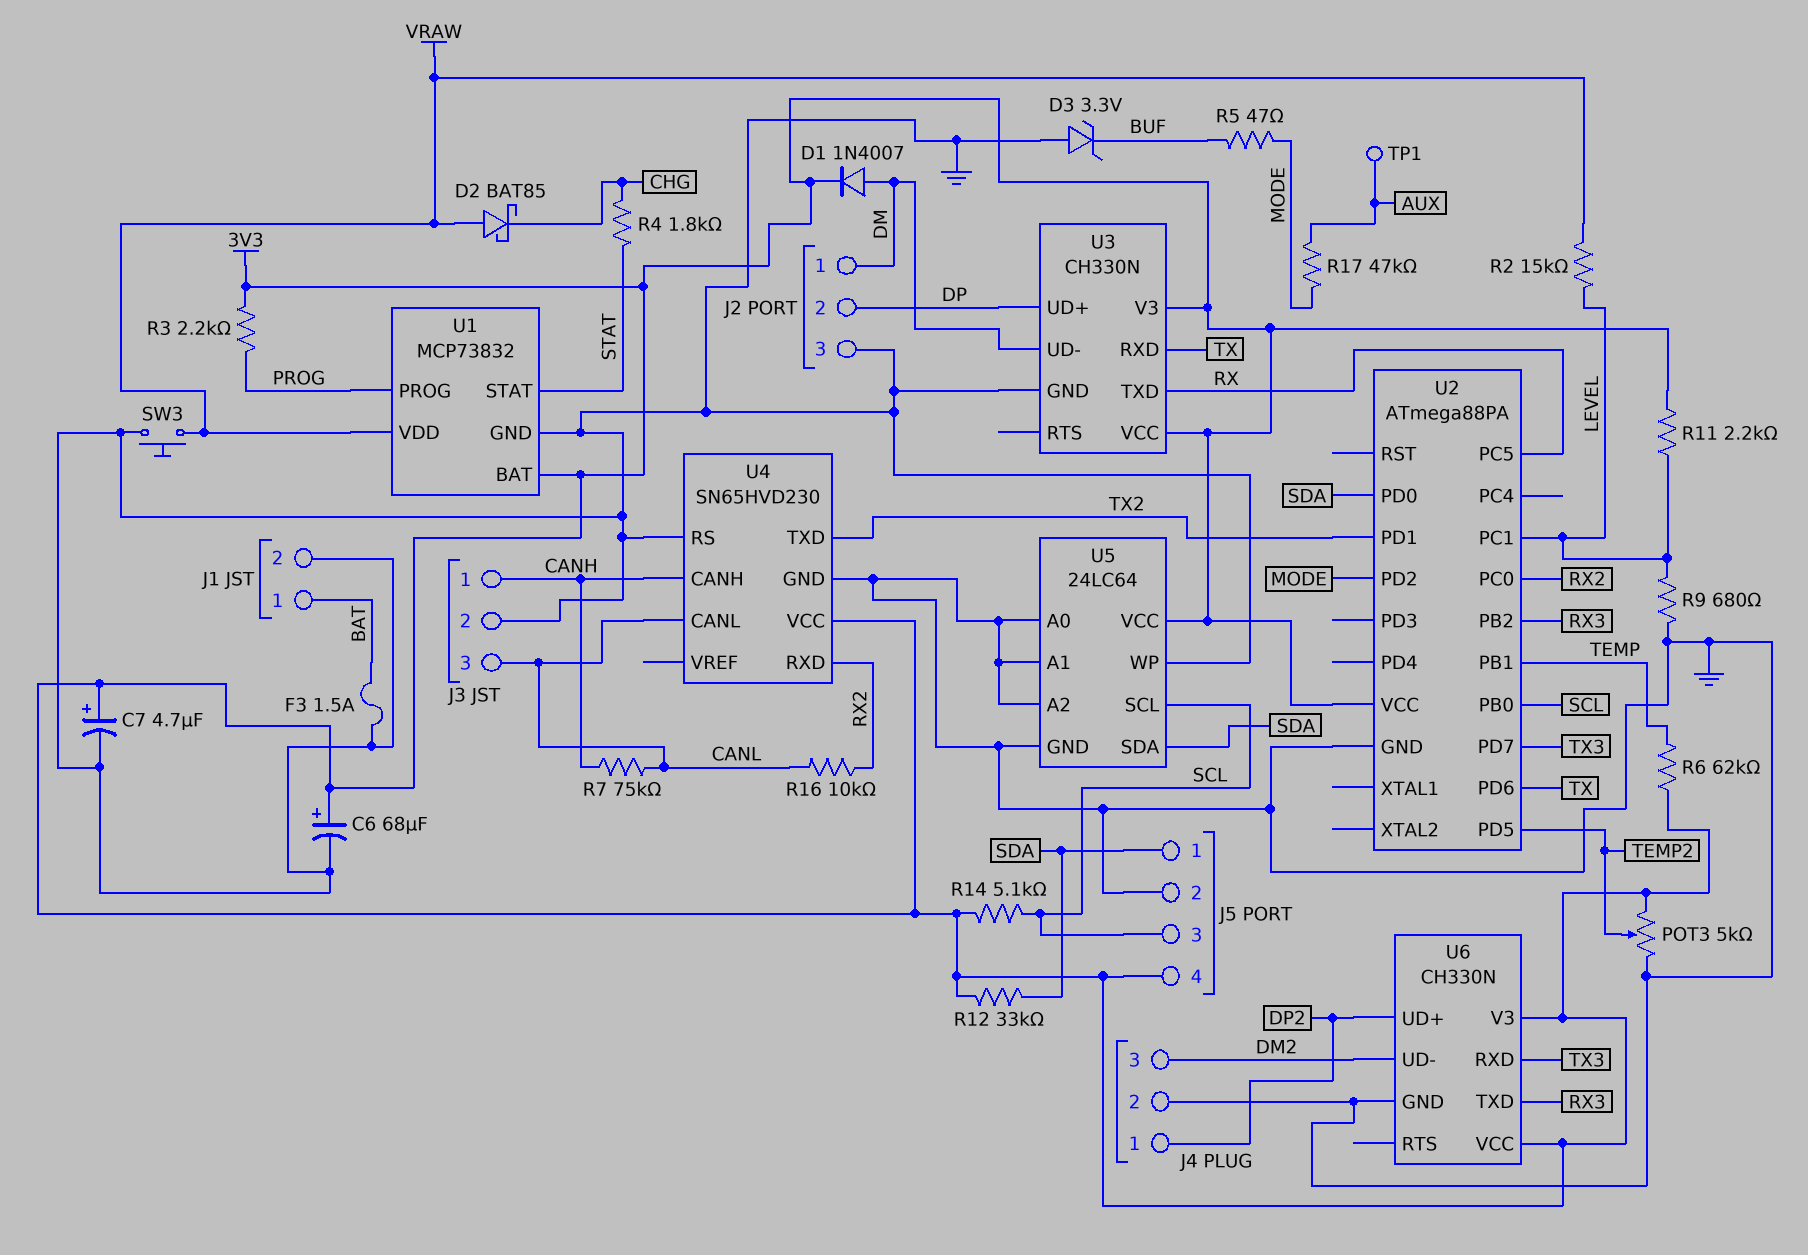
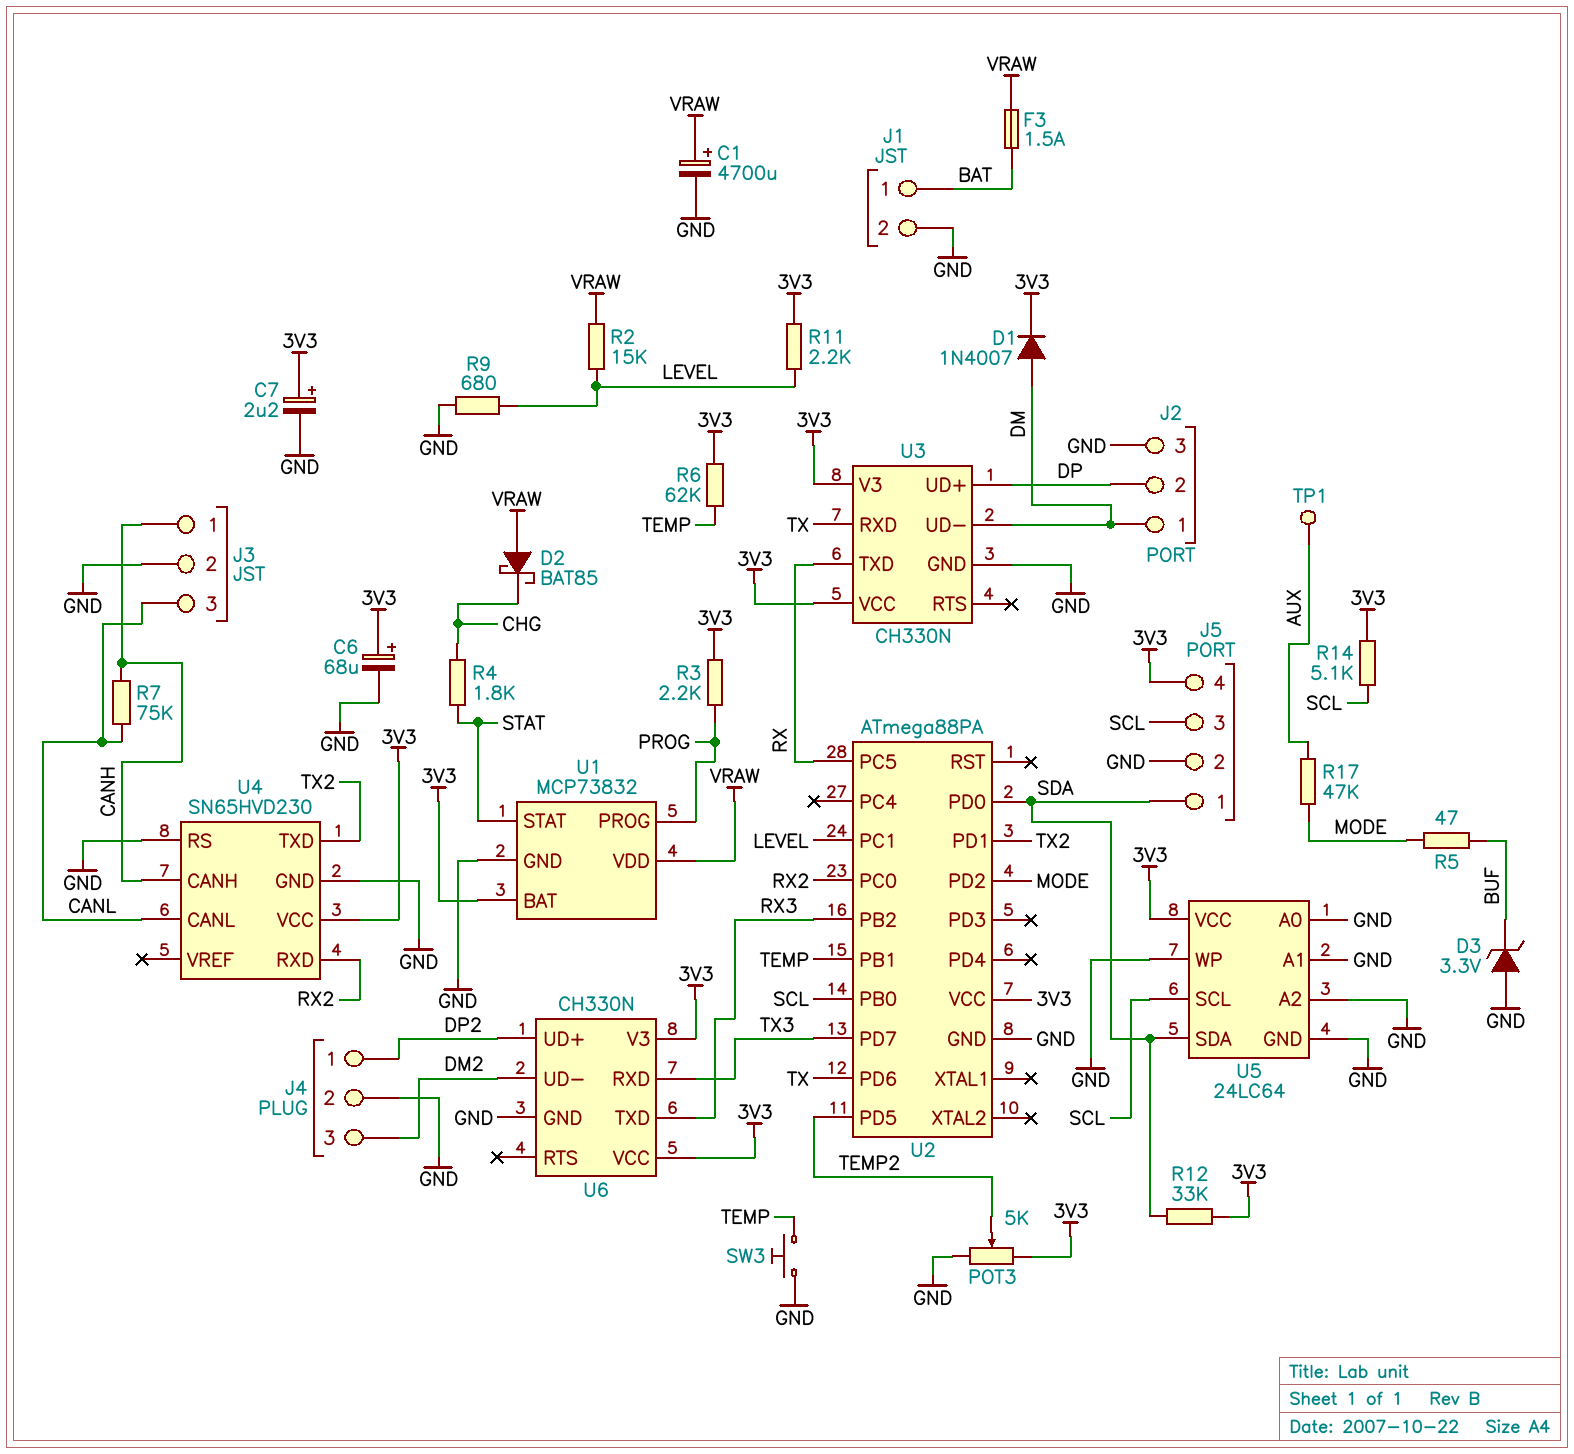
C1: none -> 4700uF (plus VRAW, minus GND)
C7: 4.7uF (plus 3V3, minus GND) -> 2.2uF (plus 3V3, minus GND)
F3: 1.5A (BAT, GND) -> 1.5A (BAT, VRAW)
R16: 10k (CANL, RX2) -> none
SW3: button (GND, VRAW) -> button (GND, TEMP)

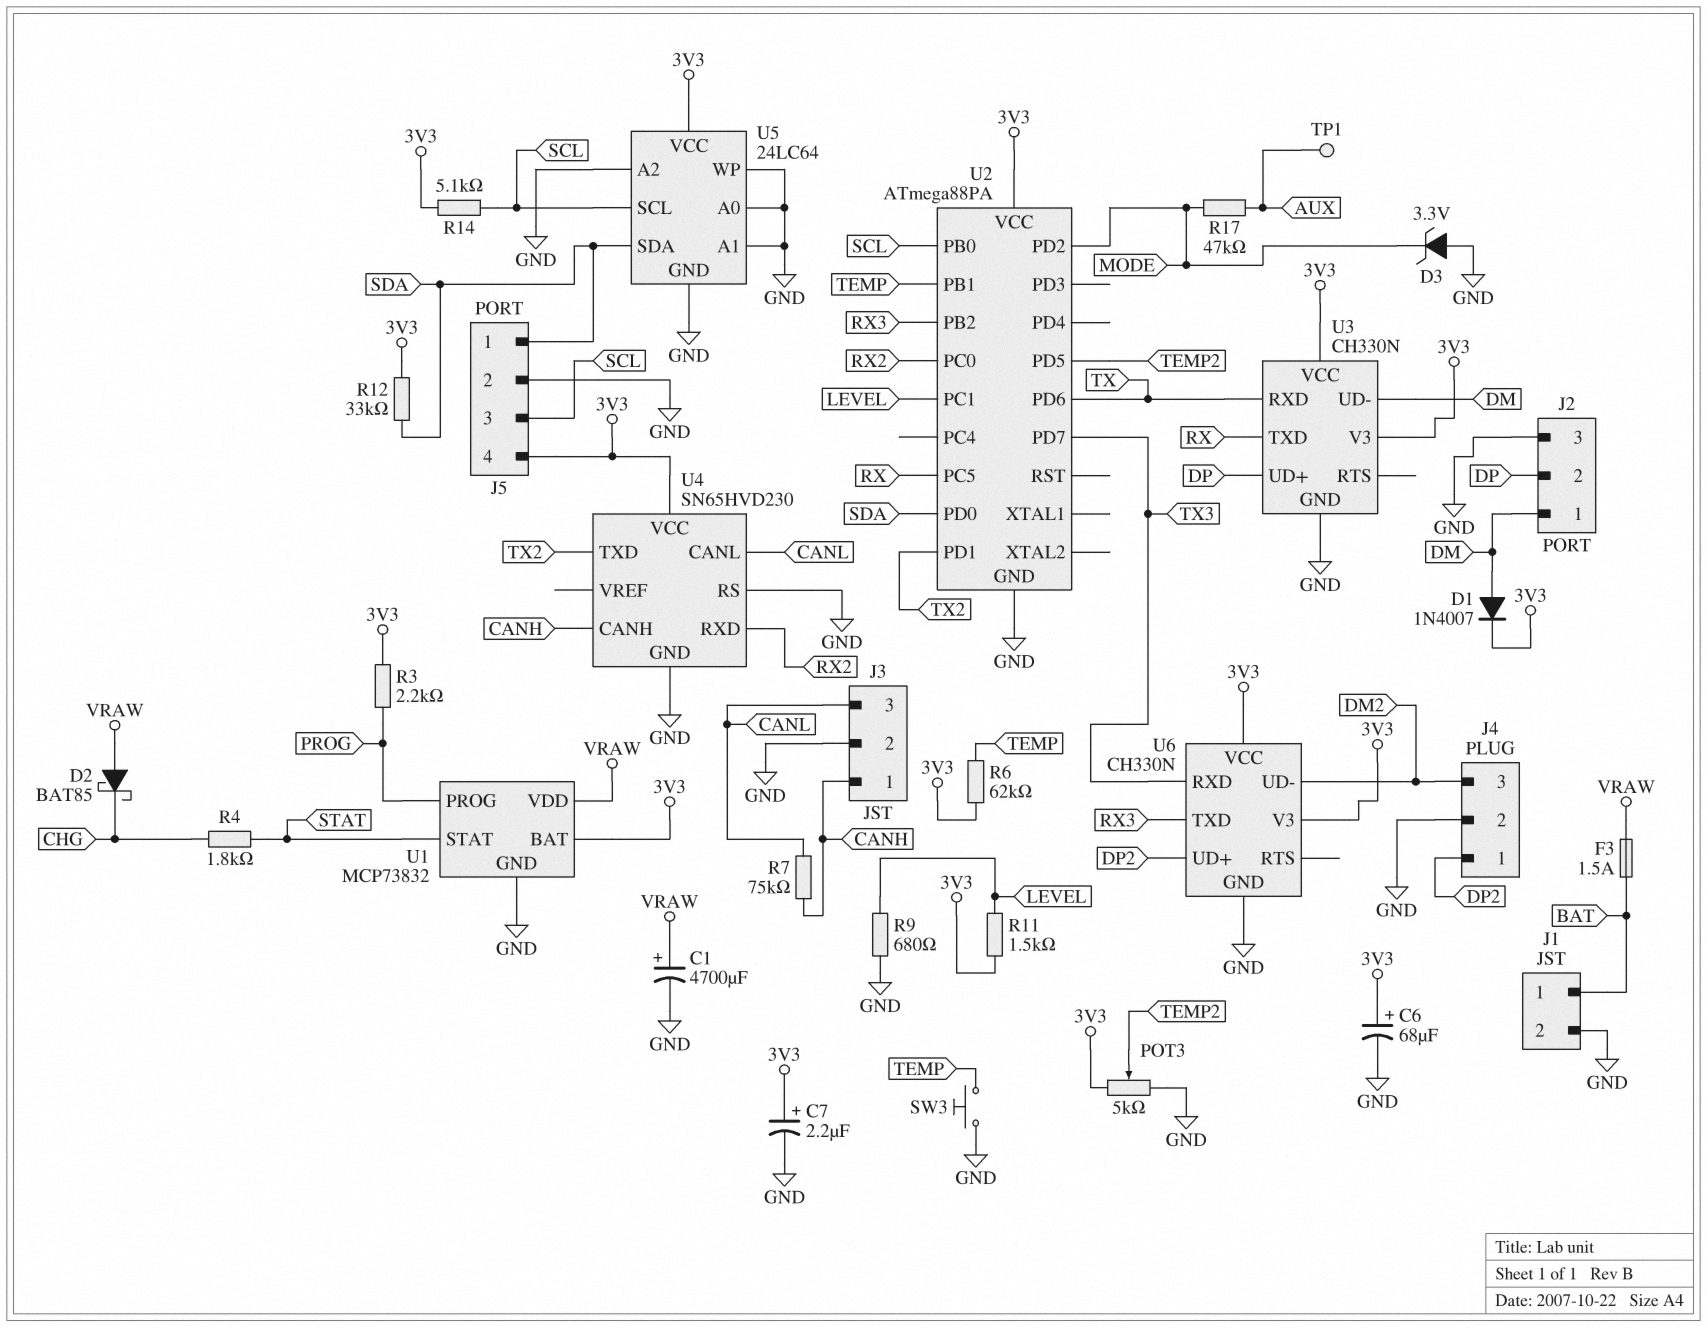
D3: zener 3.3V (A GND, K BUF) -> zener 3.3V (A GND, K MODE)
R2: 15k (LEVEL, VRAW) -> none
R5: 47 (BUF, MODE) -> none
R11: 2.2k (3V3, LEVEL) -> 1.5k (3V3, LEVEL)

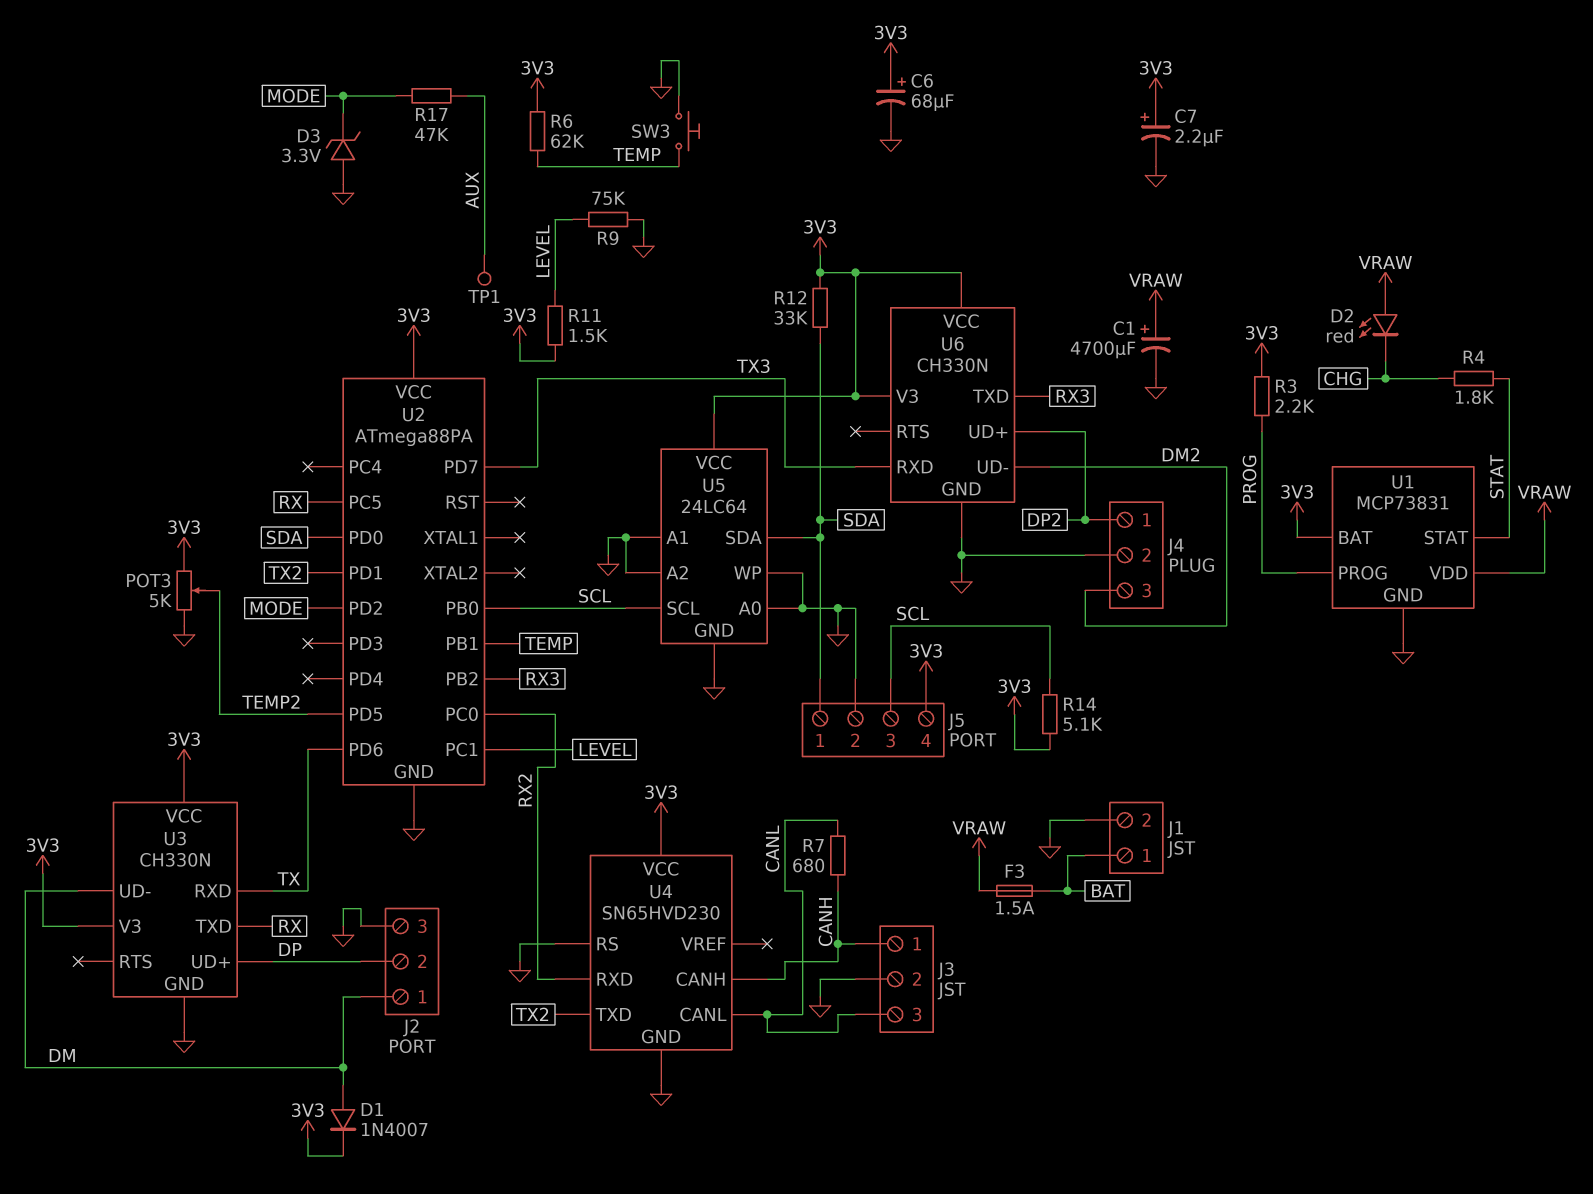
D2: schottky BAT85 (A VRAW, K CHG) -> LED red (A VRAW, K CHG)
R7: 75k (CANH, CANL) -> 680 (CANH, CANL)
R9: 680 (GND, LEVEL) -> 75k (GND, LEVEL)
U1: MCP73832 -> MCP73831

